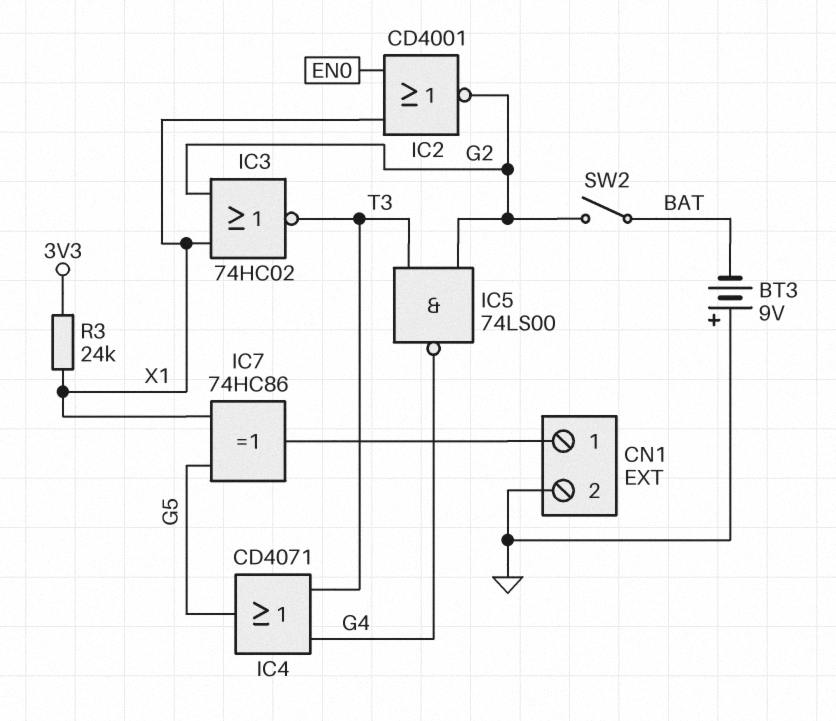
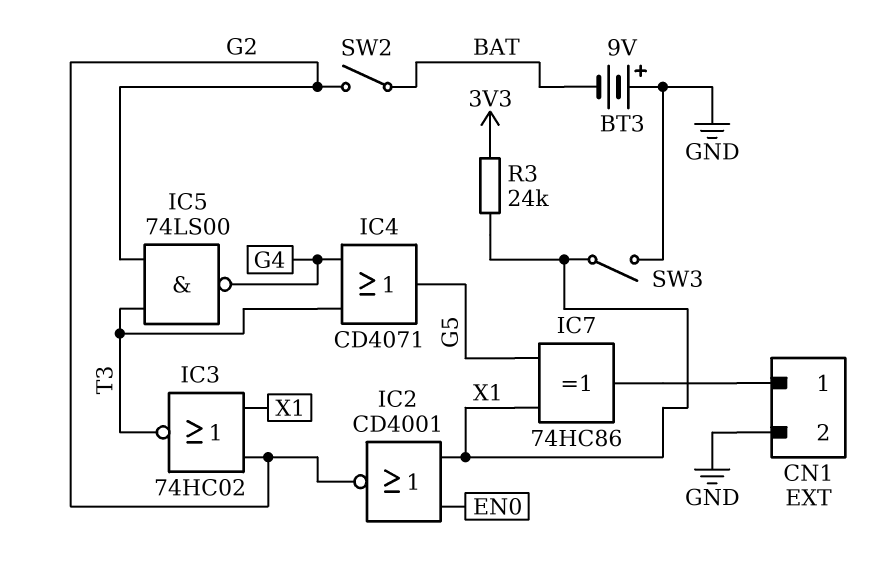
SW3: none -> switch (GND, X1)

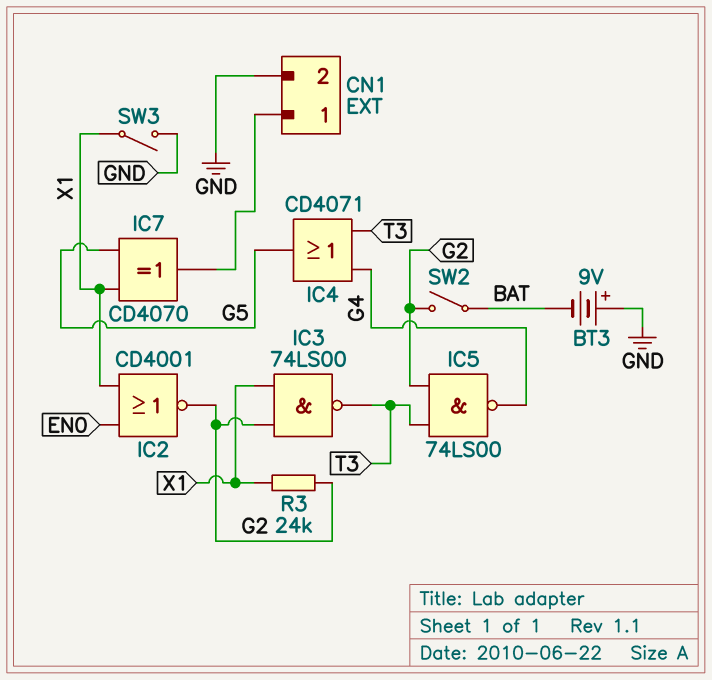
IC3: NOR 74HC02 (in G2, in X1, out T3) -> NAND 74LS00 (in G2, in X1, out T3)
IC7: XOR 74HC86 (in G5, in X1, out CN1/1) -> XOR CD4070 (in G5, in X1, out CN1/1)
R3: 24k (3V3, X1) -> 24k (G2, X1)

